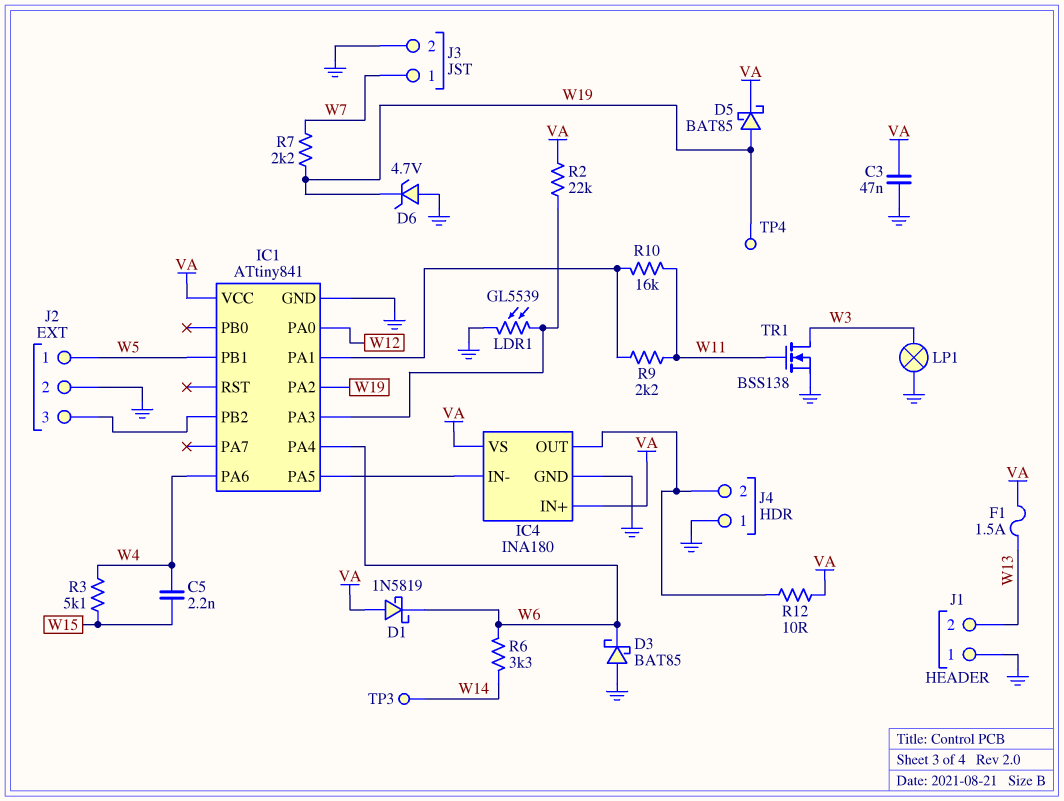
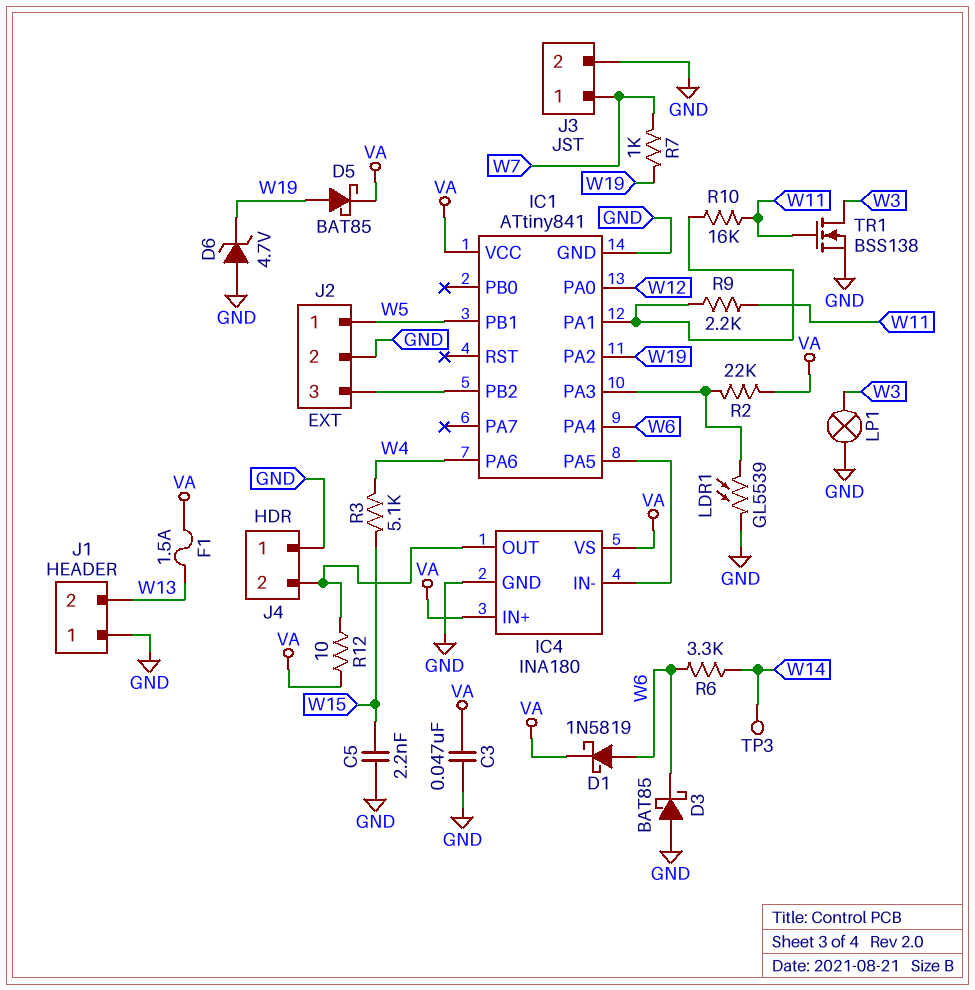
C5: 2.2nF (W4, W15) -> 2.2nF (GND, W15)
D1: schottky 1N5819 (A VA, K W6) -> schottky 1N5819 (A W6, K VA)
R7: 2.2k (W7, W19) -> 1k (W7, W19)
TP4: test point (W19) -> none

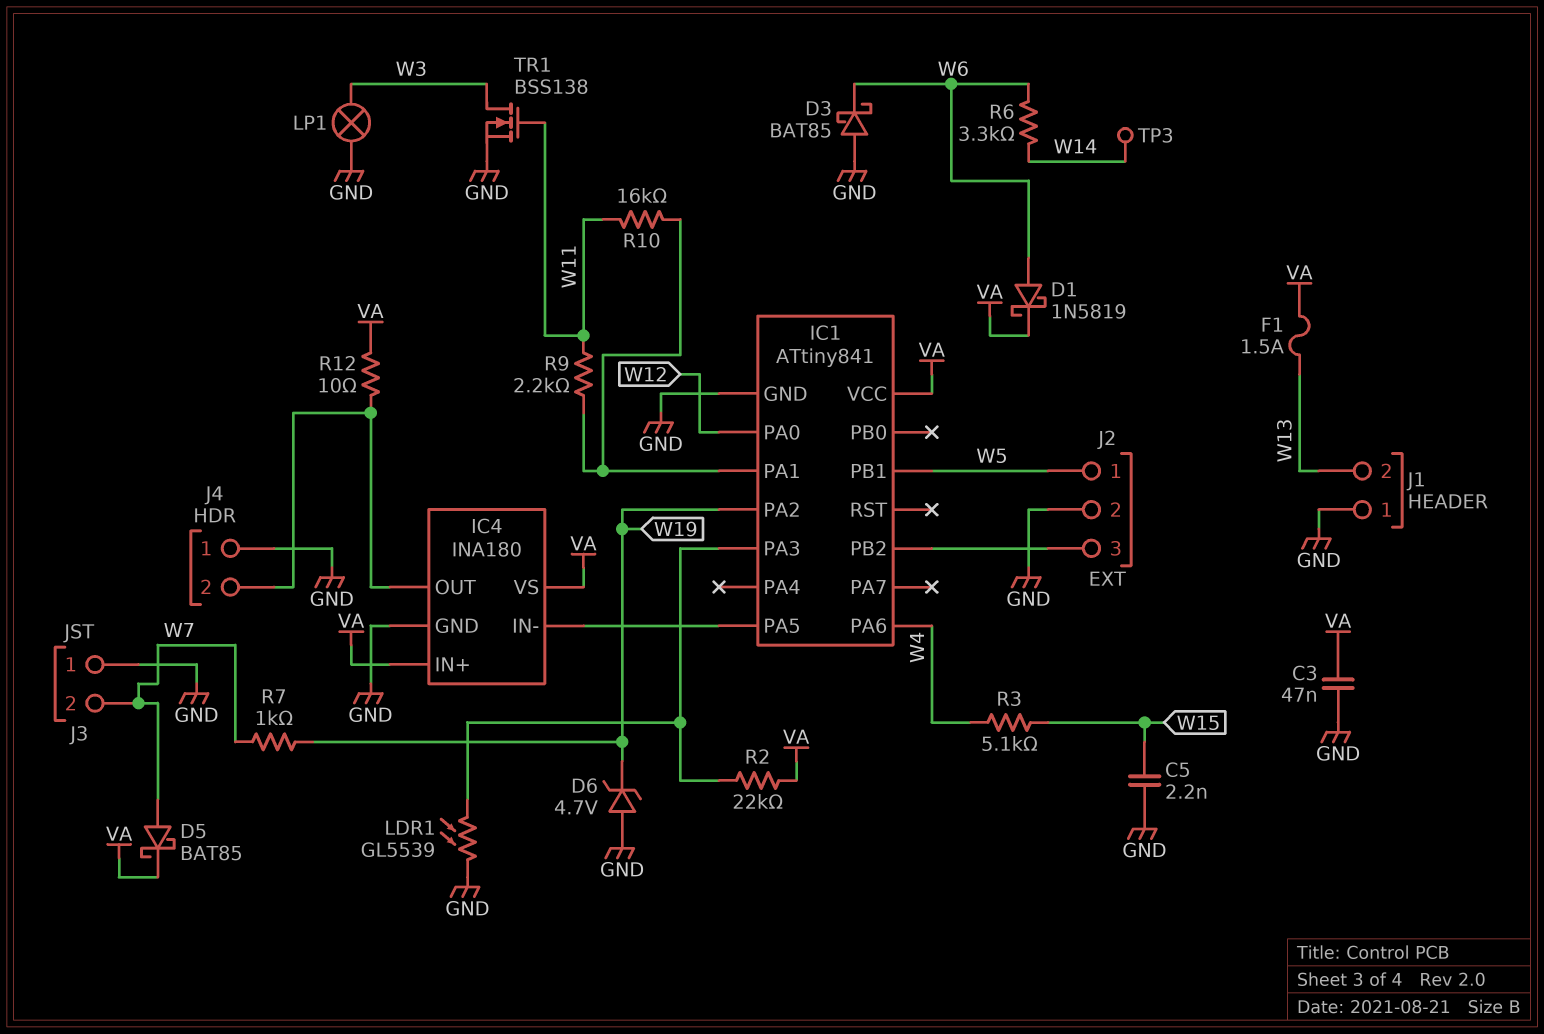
D5: schottky BAT85 (A W19, K VA) -> schottky BAT85 (A W7, K VA)
IC1 pin PA4: W6 -> none
J3 pin 1: W7 -> GND
J3 pin 2: GND -> W7

